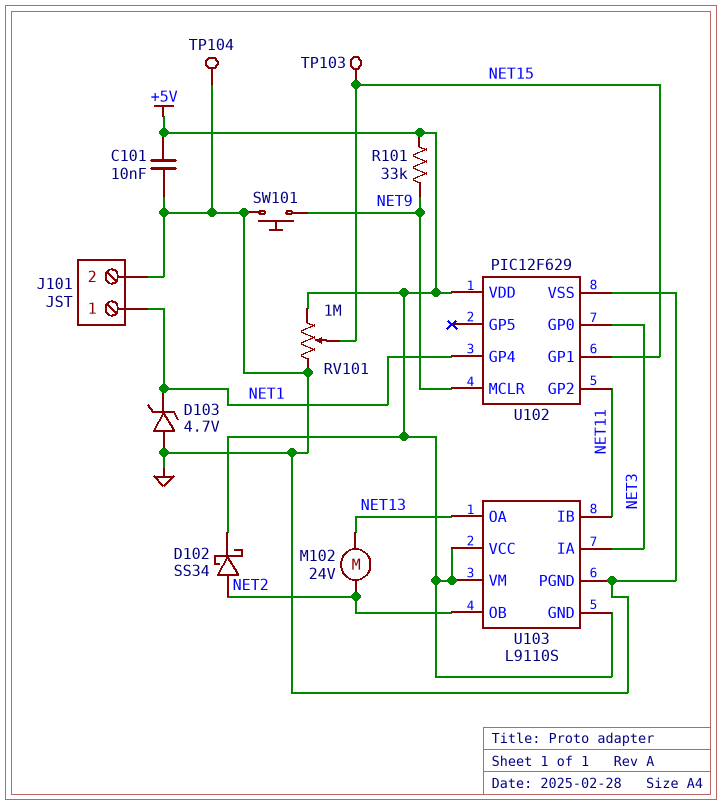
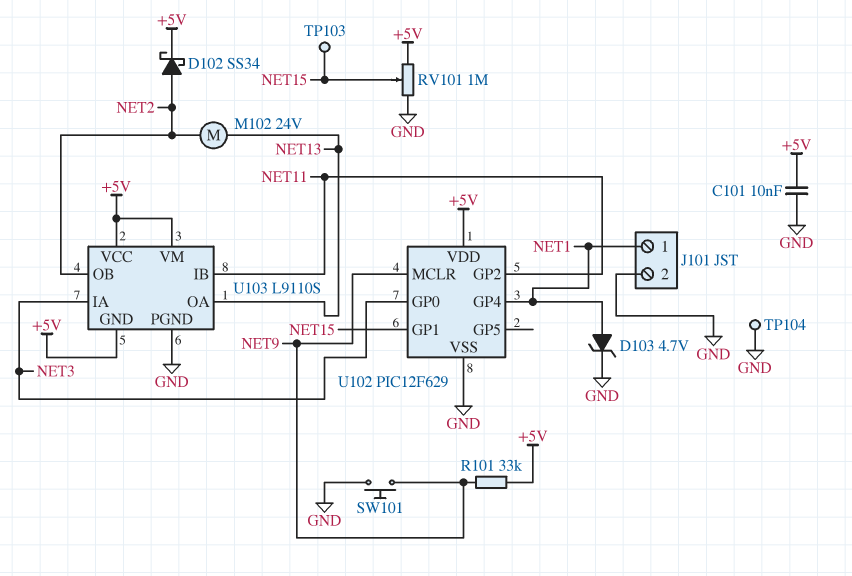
D103: zener 4.7V (A GND, K NET1) -> zener 4.7V (A NET1, K GND)

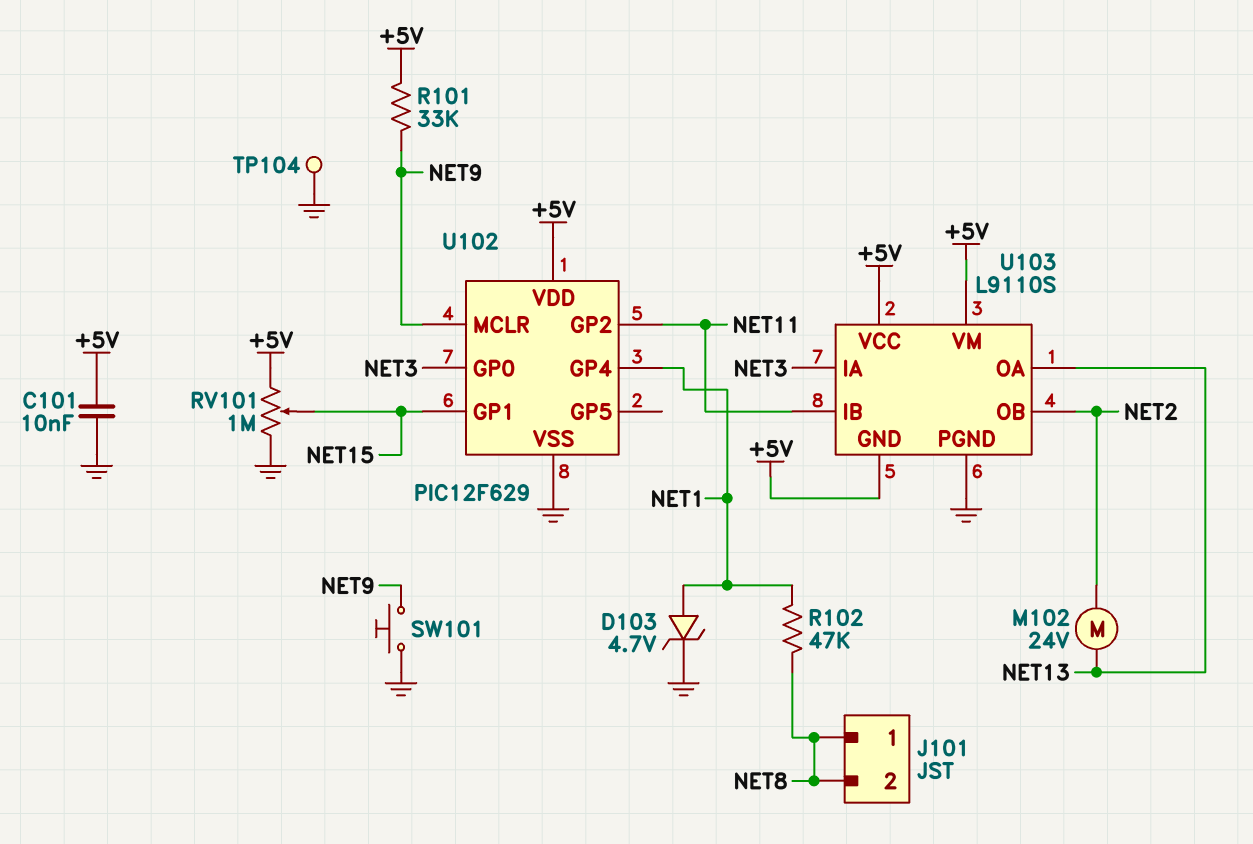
D102: schottky SS34 (A NET2, K +5V) -> none
J101 pin 1: NET1 -> NET8
J101 pin 2: GND -> NET8
R102: none -> 47k (NET1, NET8)
TP103: test point (NET15) -> none

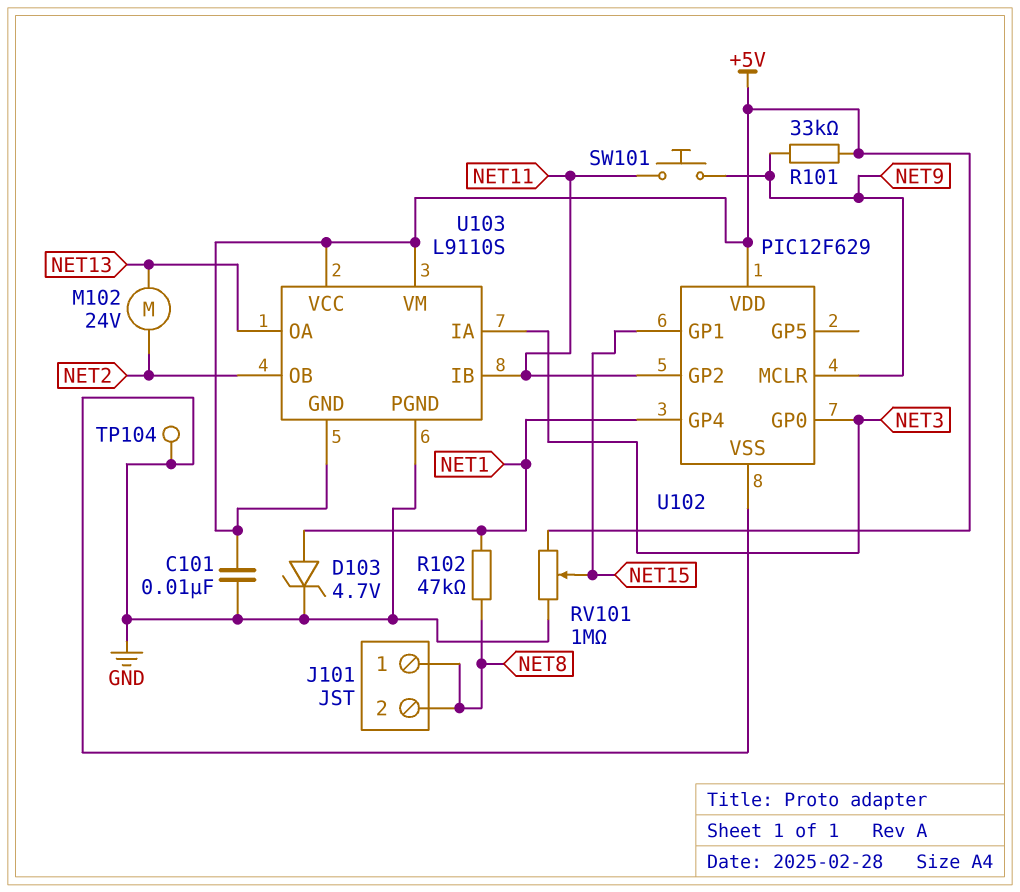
SW101: button (GND, NET9) -> button (NET9, NET11)

